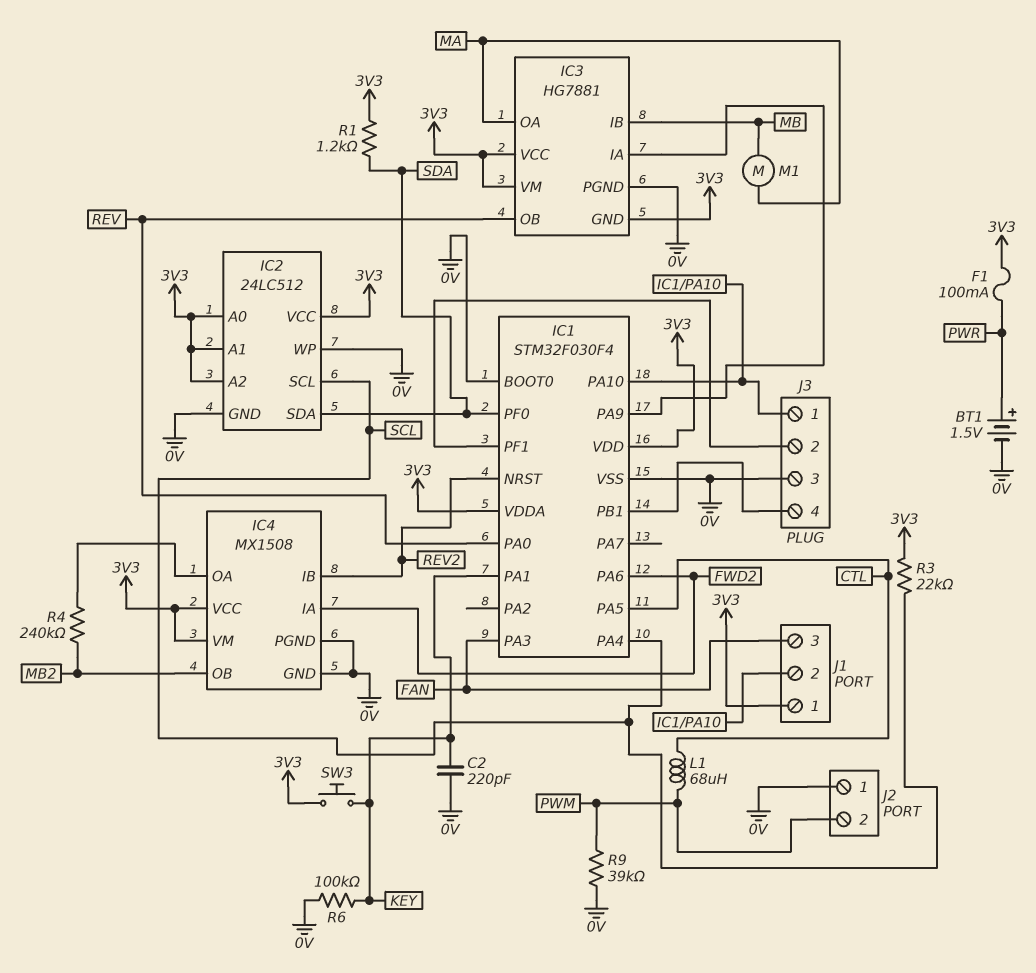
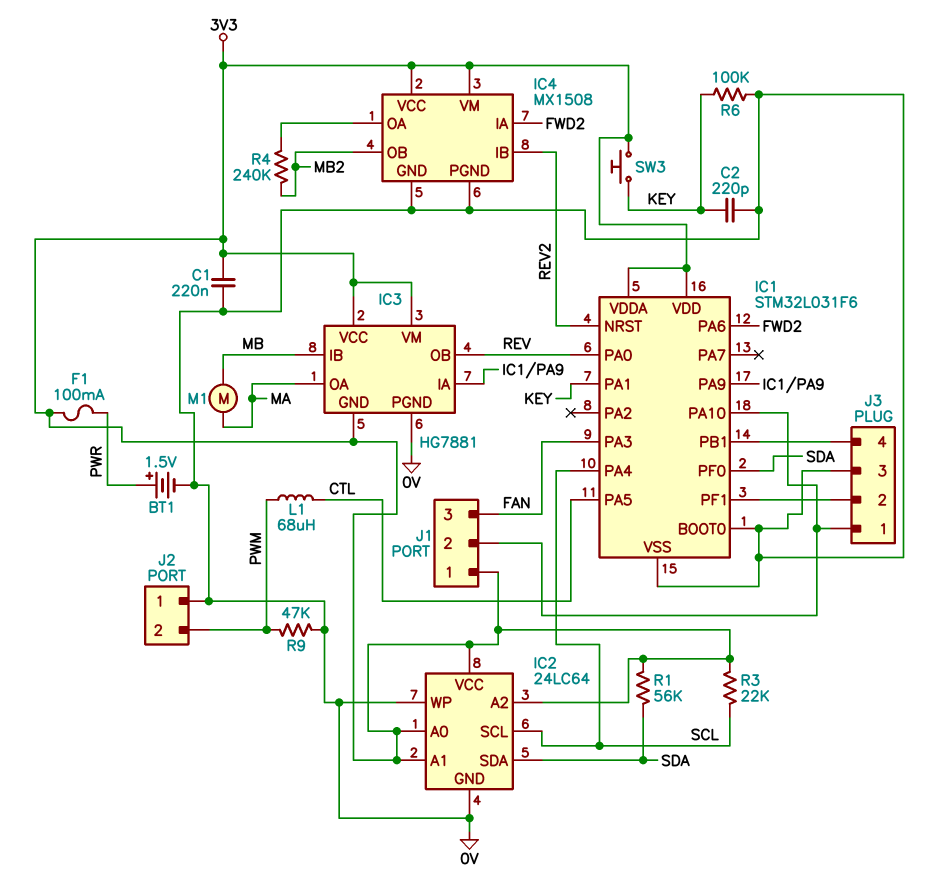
C1: none -> 220nF (0V, 3V3)
IC1: STM32F030F4 -> STM32L031F6
IC2: 24LC512 -> 24LC64
R1: 1.2k (3V3, SDA) -> 56k (3V3, SDA)
R9: 39k (0V, PWM) -> 47k (0V, PWM)

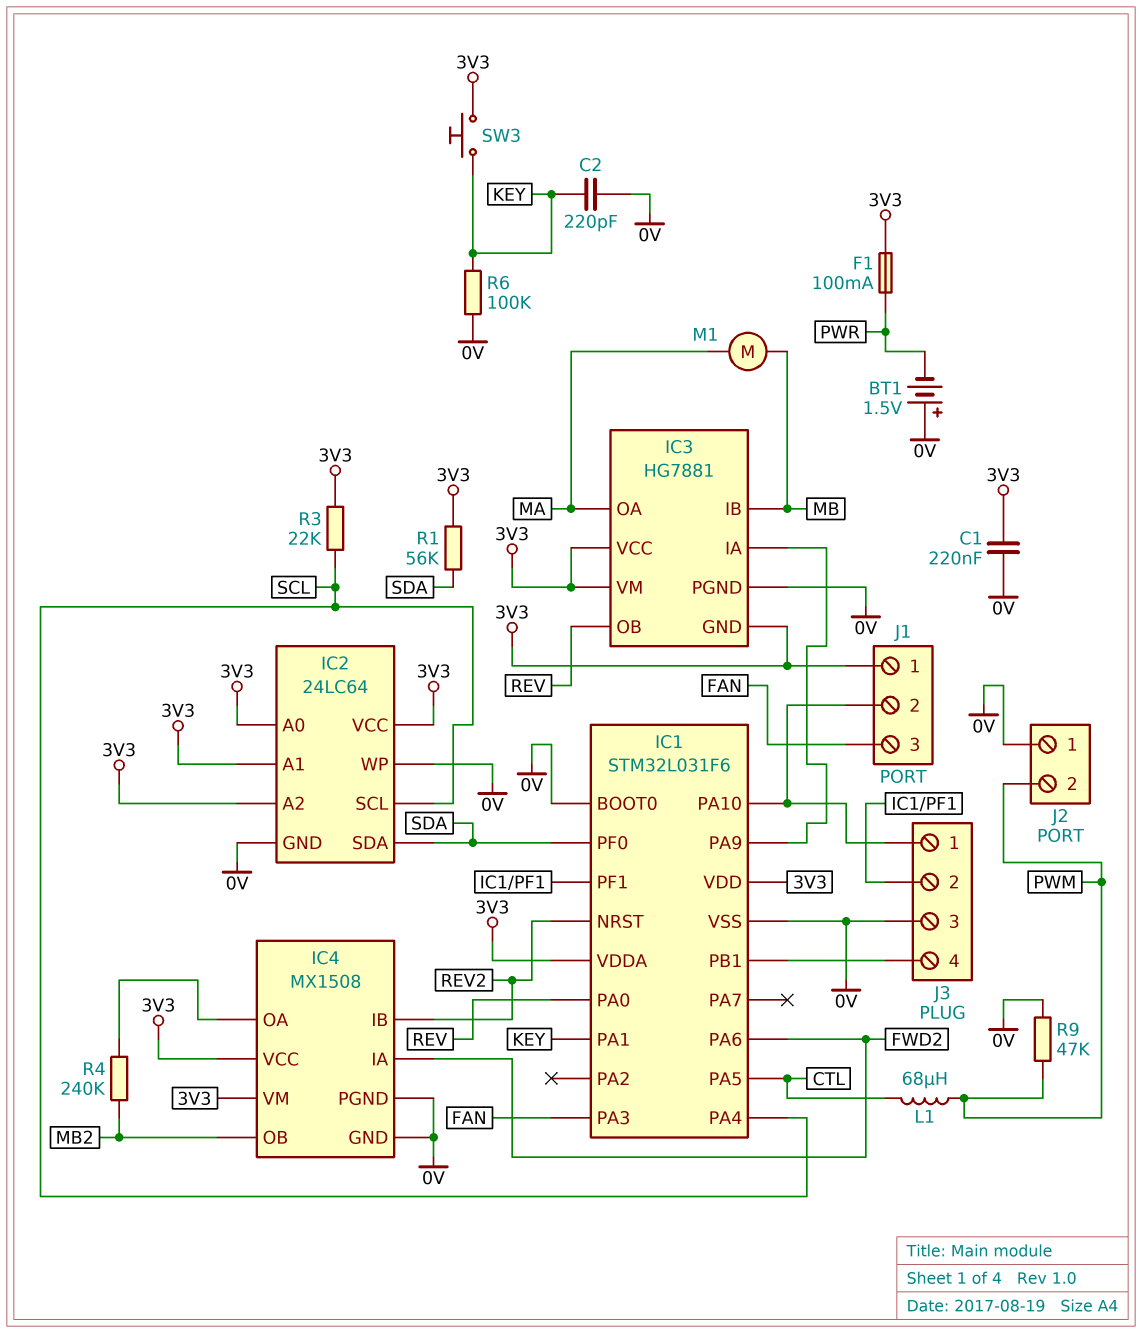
BT1: 1.5V (plus PWR, minus 0V) -> 1.5V (plus 0V, minus PWR)

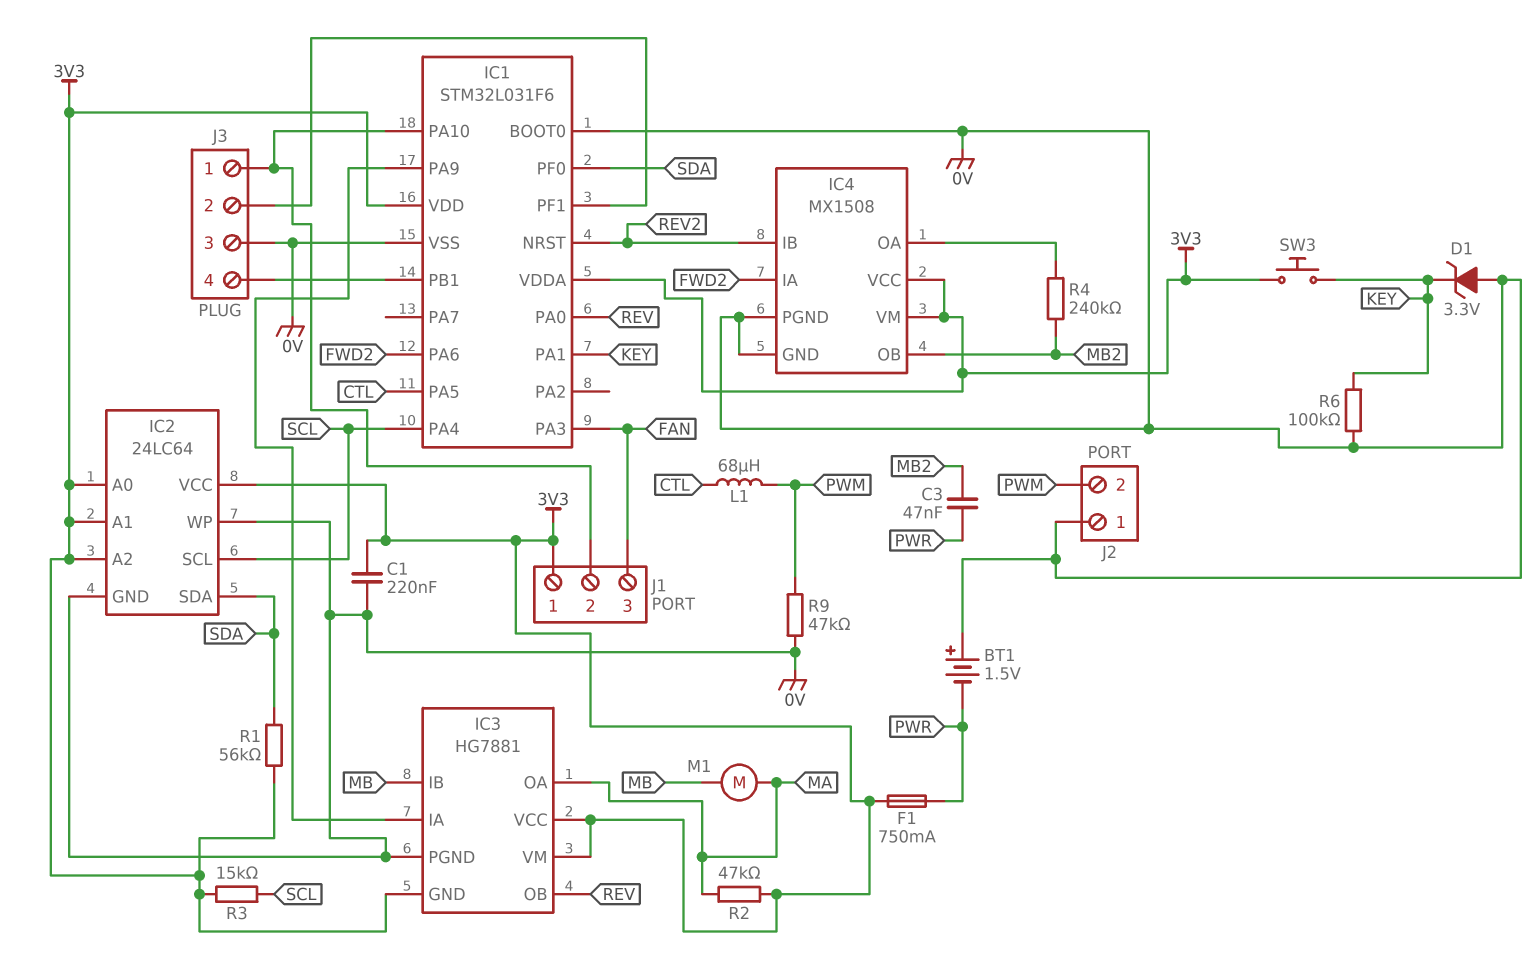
C2: 220pF (0V, KEY) -> none
C3: none -> 47nF (MB2, PWR)
D1: none -> zener 3.3V (A 0V, K KEY)
F1: 100mA (3V3, PWR) -> 750mA (3V3, PWR)
R2: none -> 47k (3V3, MA)
R3: 22k (3V3, SCL) -> 15k (3V3, SCL)

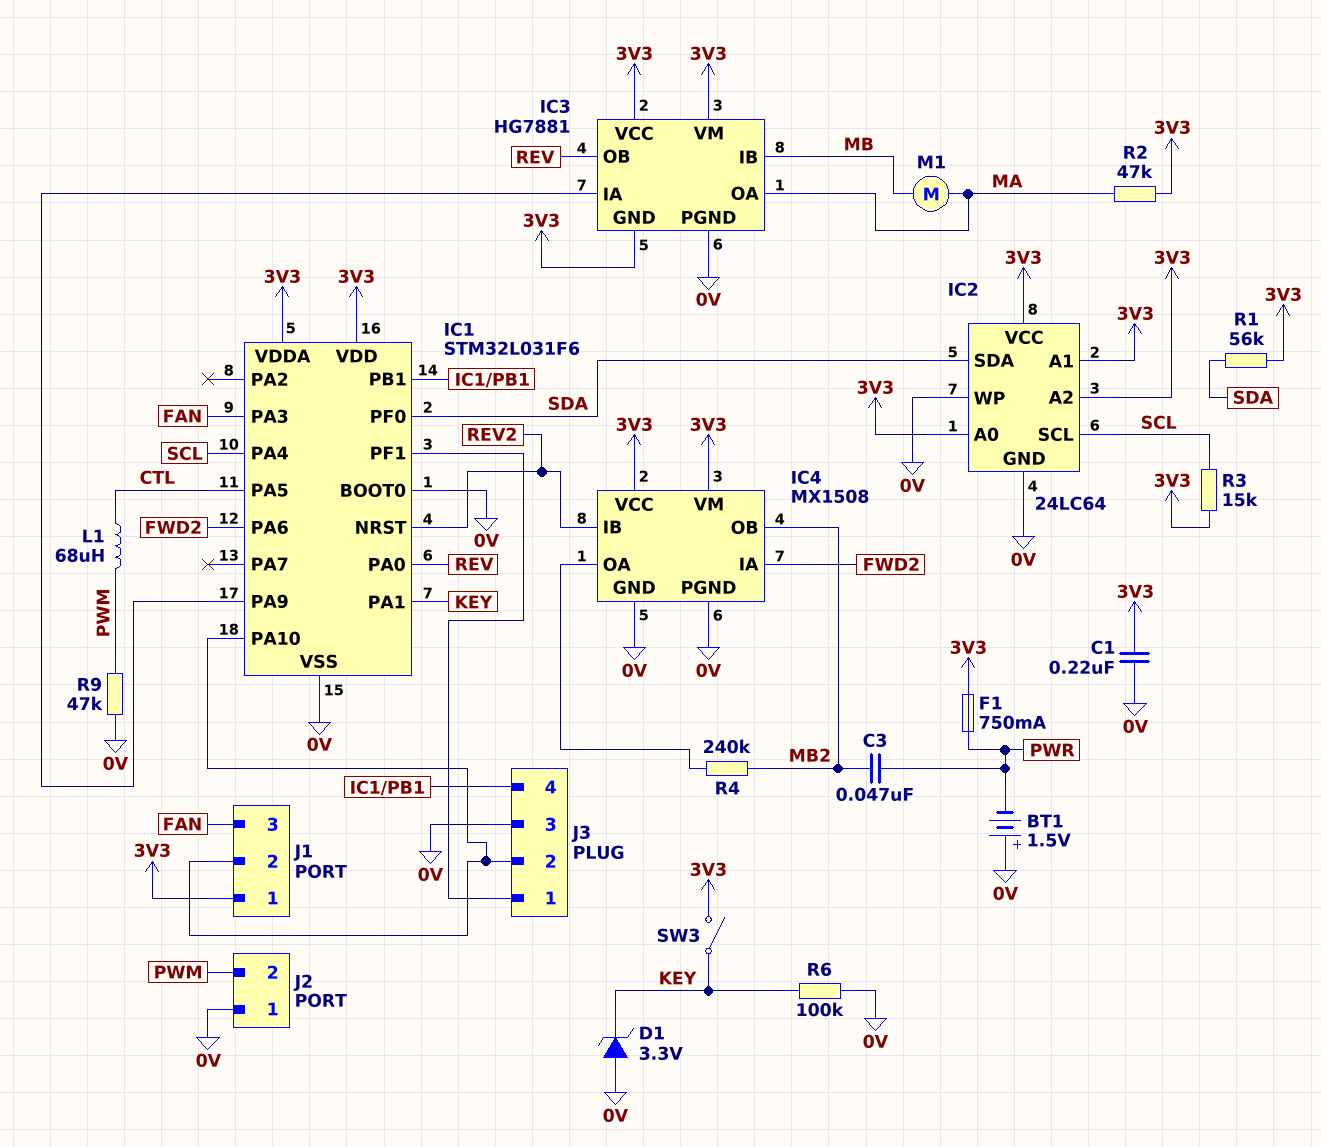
J3 pin 1: IC1/PA10 -> IC1/PF1
J3 pin 2: IC1/PF1 -> IC1/PA10
SW3: button (3V3, KEY) -> switch (3V3, KEY)

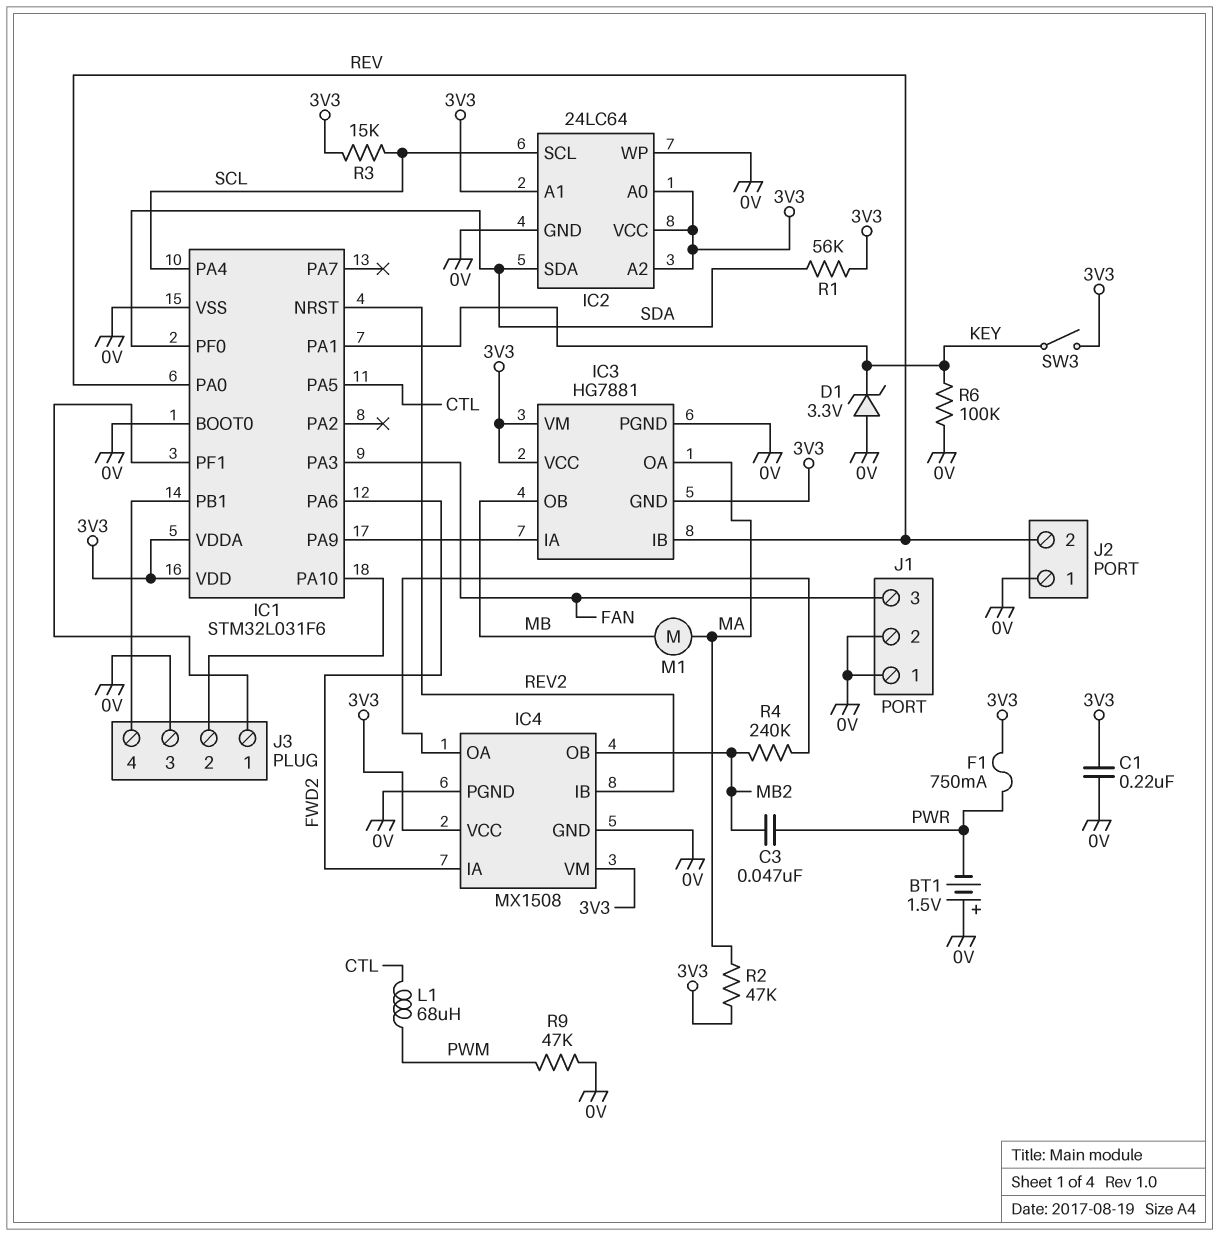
IC3 pin IB: MB -> REV
IC3 pin OB: REV -> MB
J1 pin 1: 3V3 -> 0V
J1 pin 2: IC1/PA10 -> 0V
J2 pin 2: PWM -> REV

